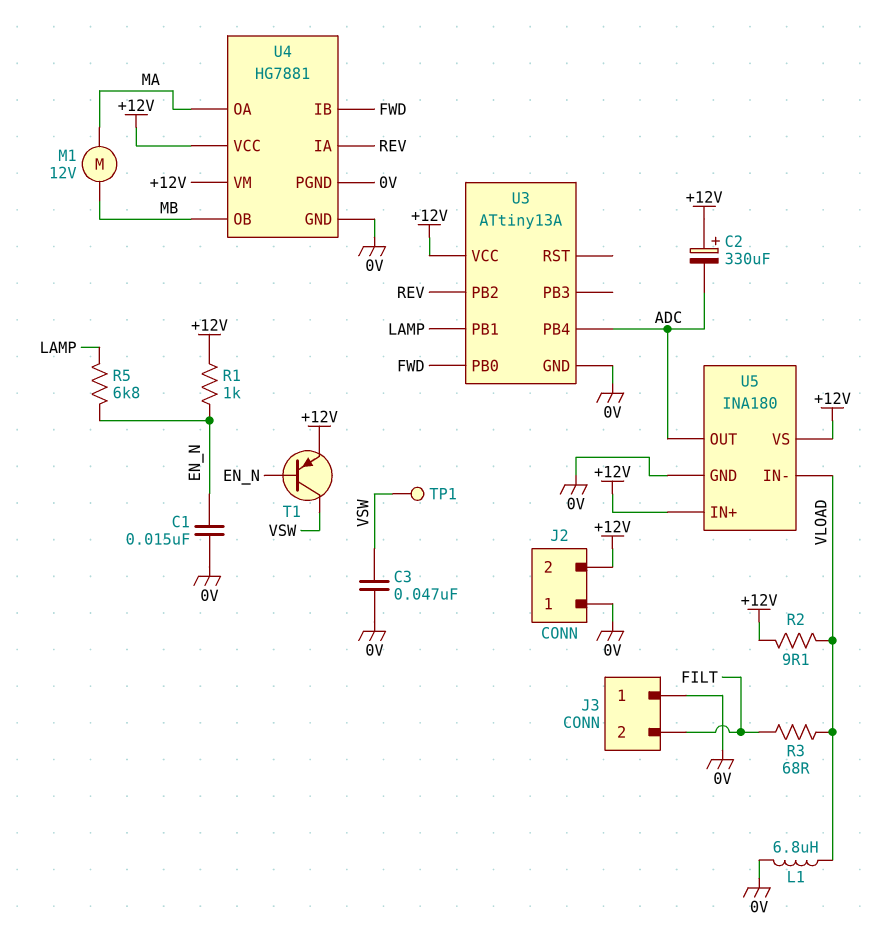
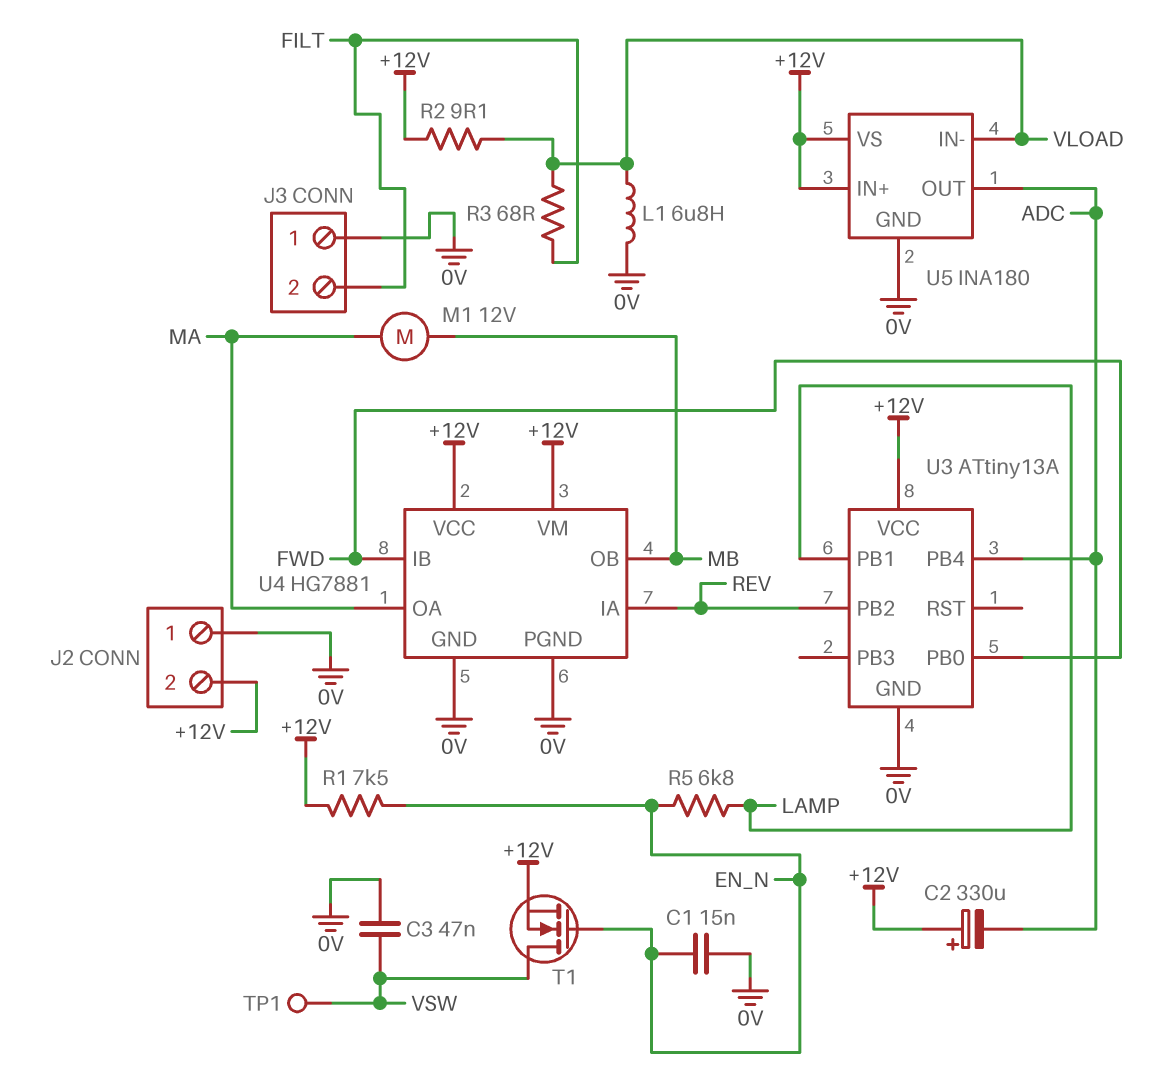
R1: 1k (+12V, EN_N) -> 7.5k (+12V, EN_N)
T1: PNP (B EN_N, C VSW, E +12V) -> NMOS (G EN_N, D VSW, S +12V)

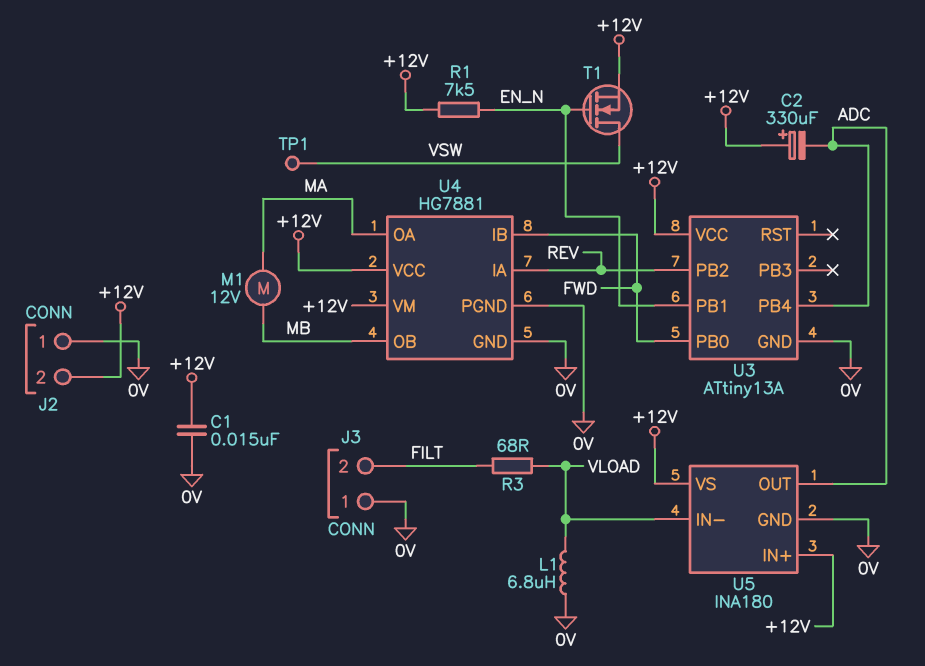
C1: 15nF (0V, EN_N) -> 15nF (+12V, 0V)
C3: 47nF (0V, VSW) -> none
R2: 9.1 (+12V, VLOAD) -> none
R5: 6.8k (EN_N, LAMP) -> none
U3 pin PB1: LAMP -> EN_N

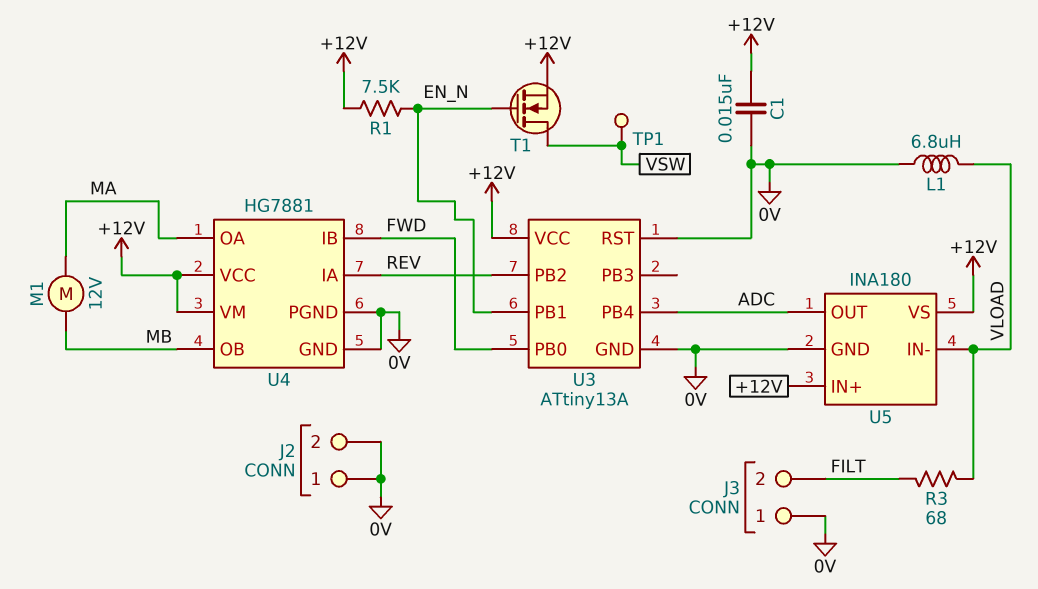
C2: 330uF (plus +12V, minus ADC) -> none
J2 pin 2: +12V -> 0V
U3 pin RST: none -> 0V

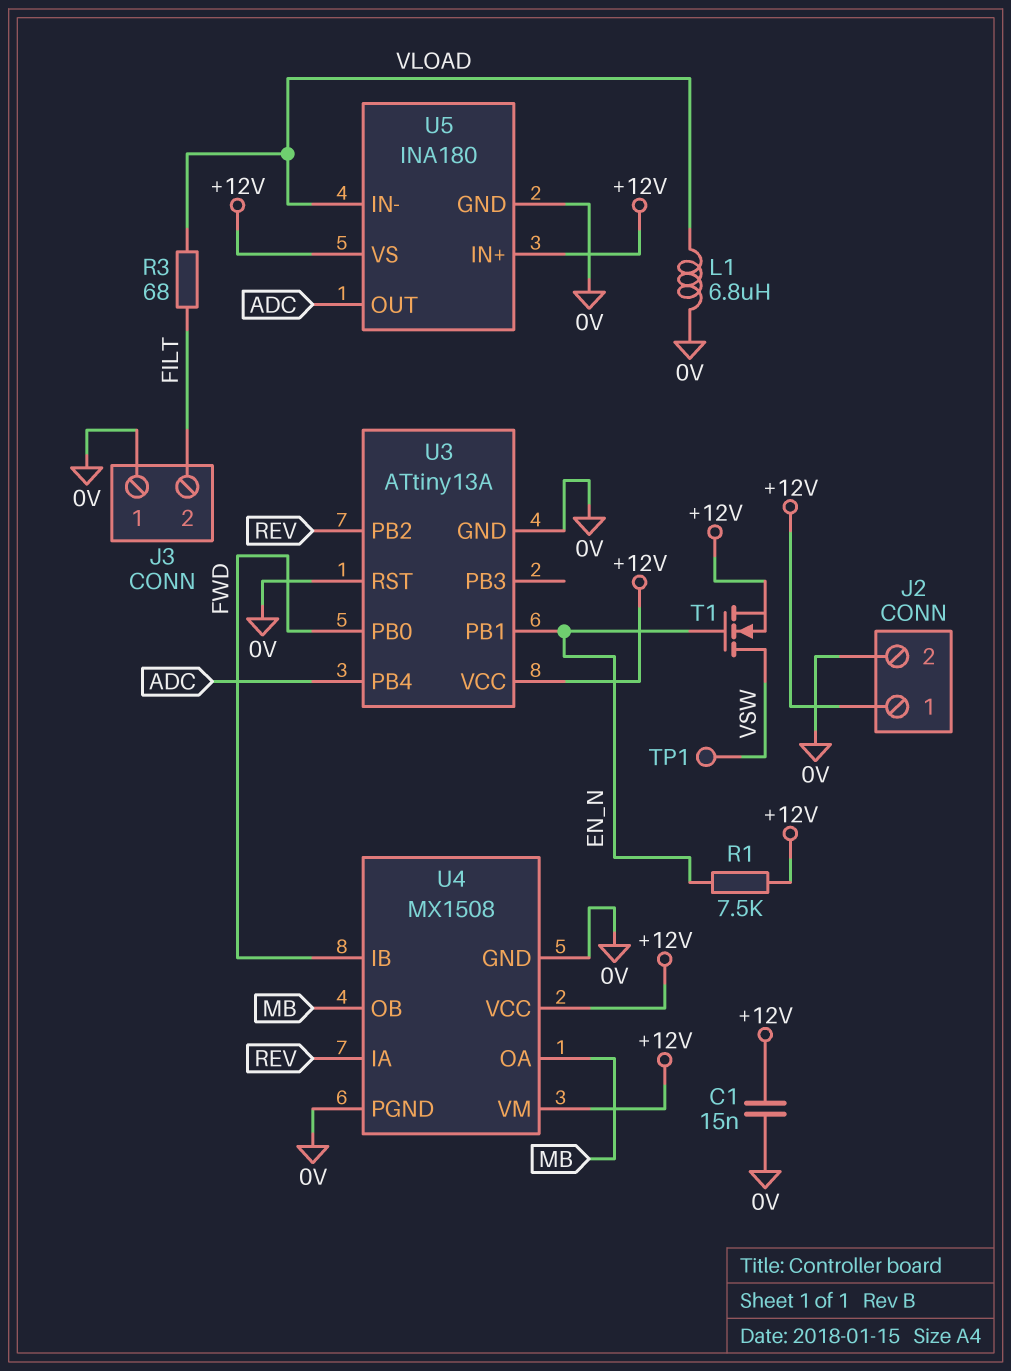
J2 pin 1: 0V -> +12V
M1: motor 12V (MA, MB) -> none
U4: HG7881 -> MX1508
U4 pin OA: MA -> MB

